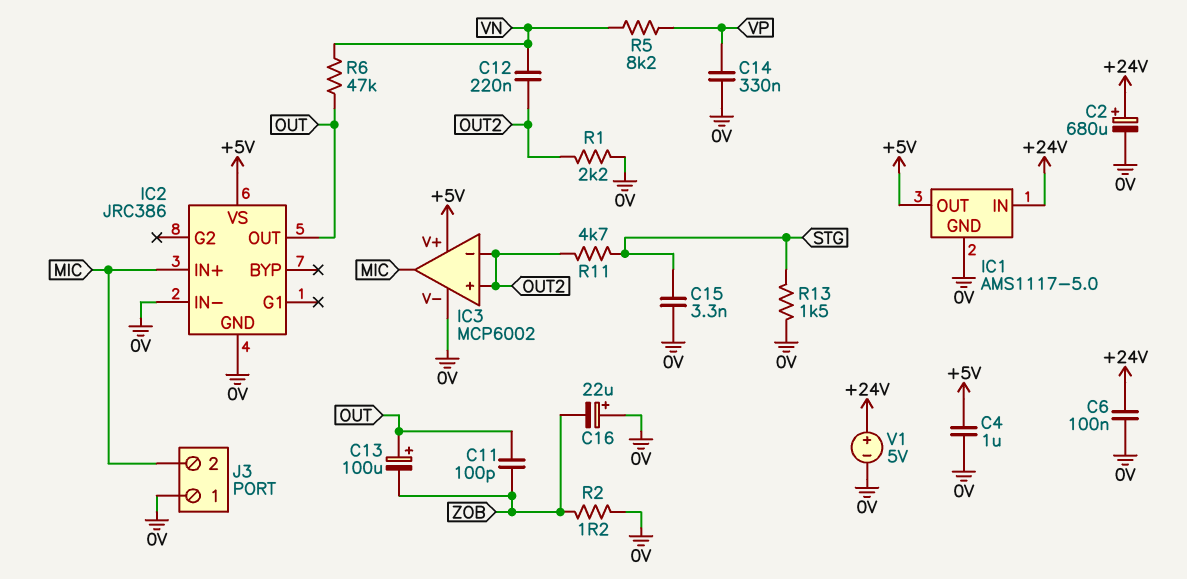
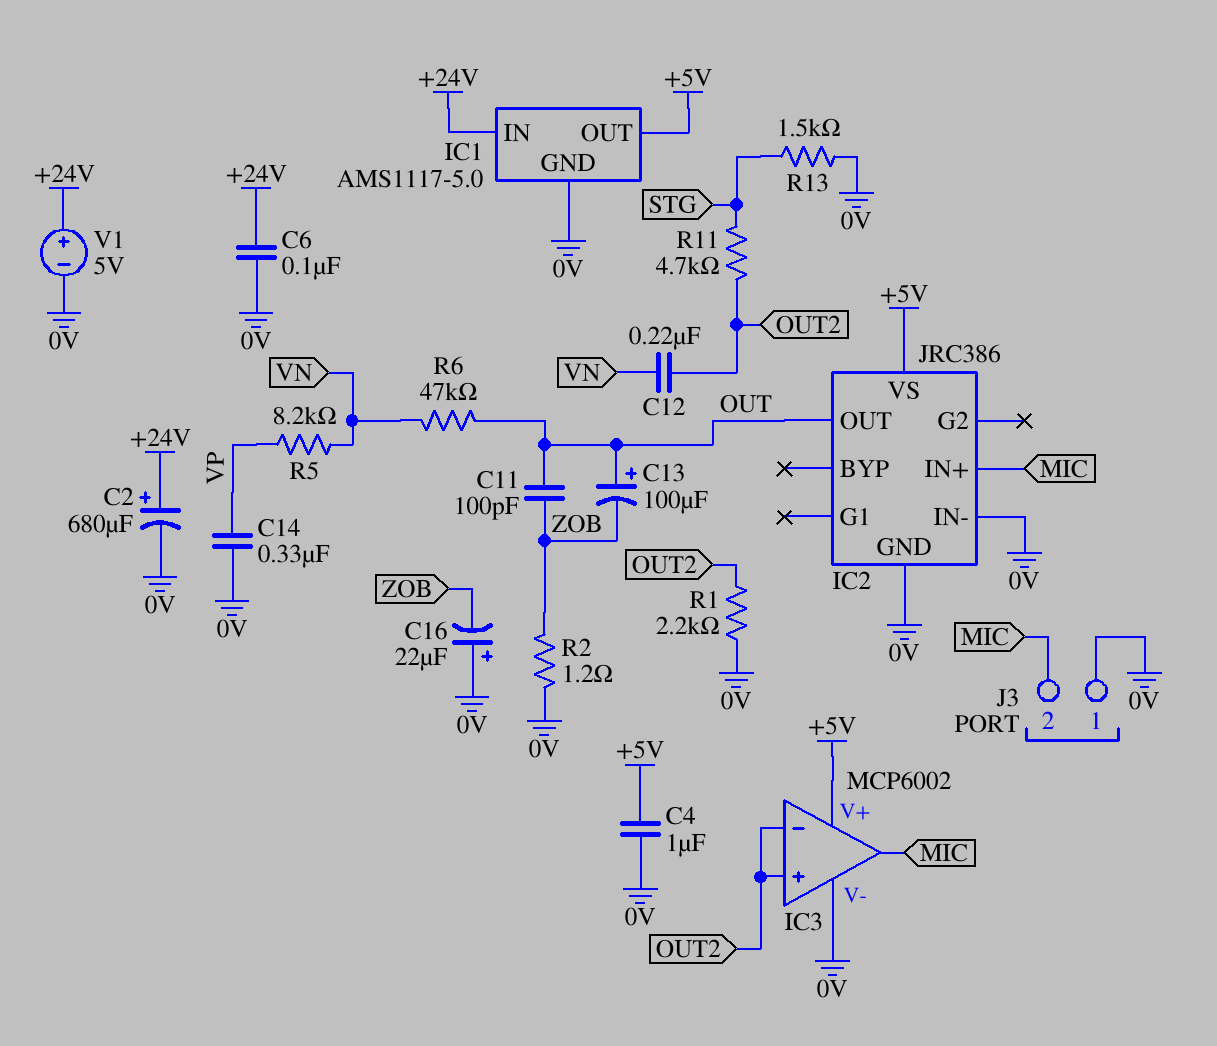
C15: 3.3nF (0V, STG) -> none

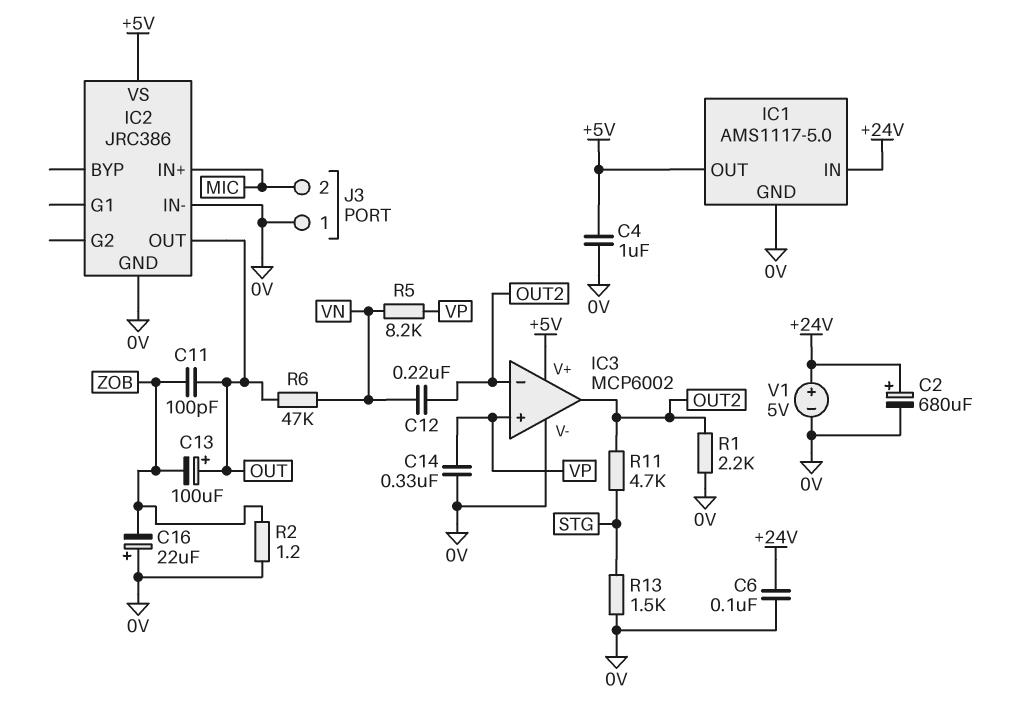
IC3 pin in+: OUT2 -> VP
IC3 pin out: MIC -> OUT2

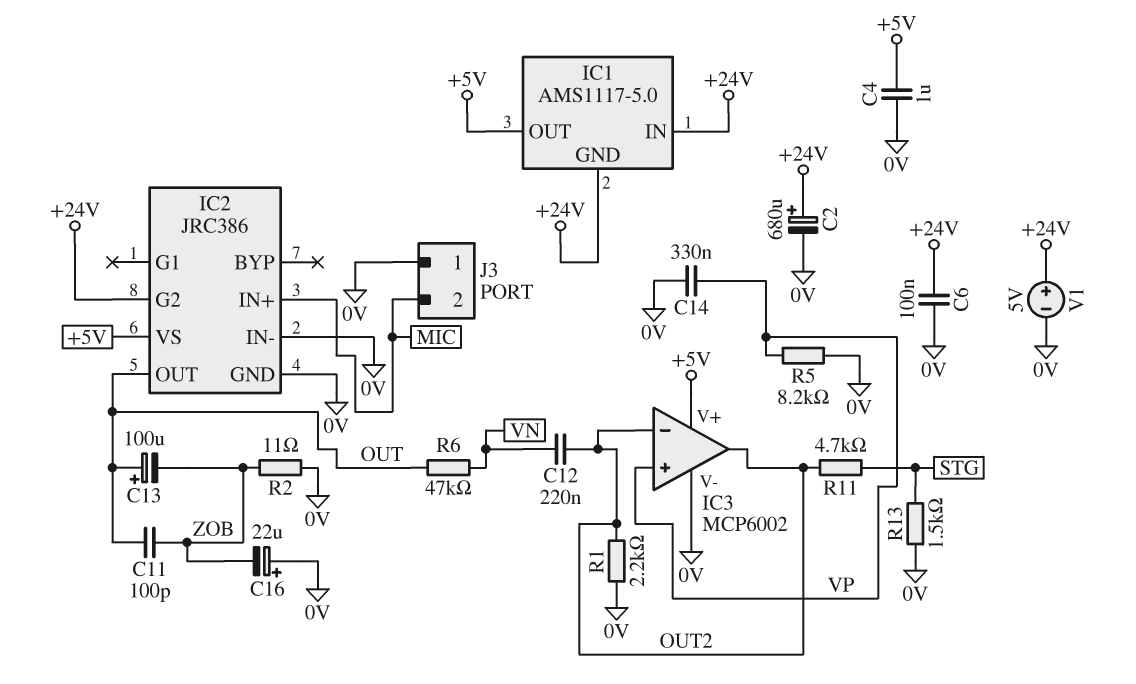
IC1 pin GND: 0V -> +24V
IC2 pin G2: none -> +24V
R2: 1.2 (0V, ZOB) -> 11 (0V, ZOB)
R5: 8.2k (VN, VP) -> 8.2k (0V, VP)

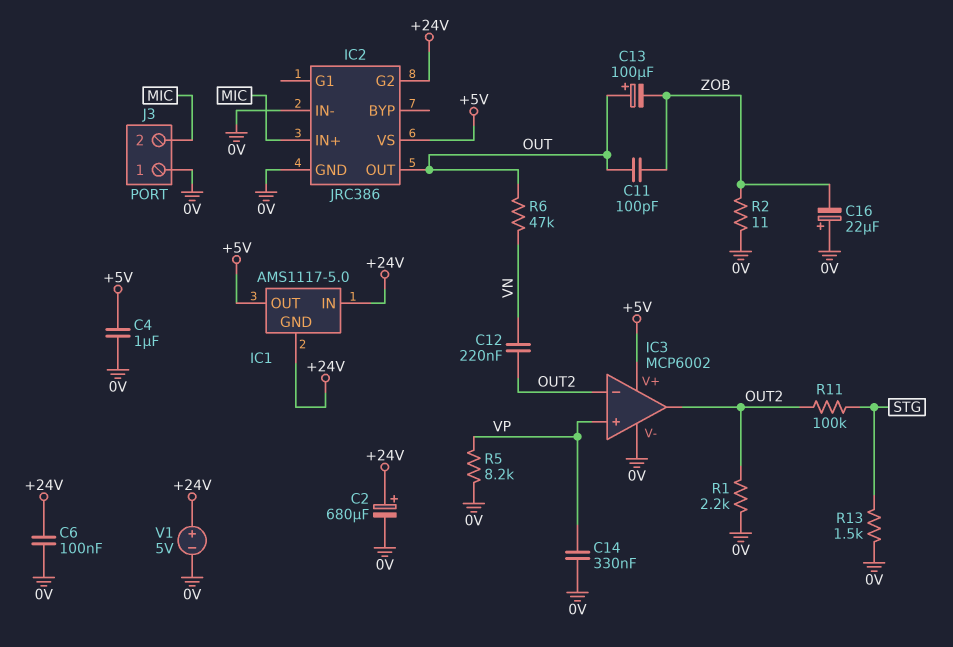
R11: 4.7k (OUT2, STG) -> 100k (OUT2, STG)

